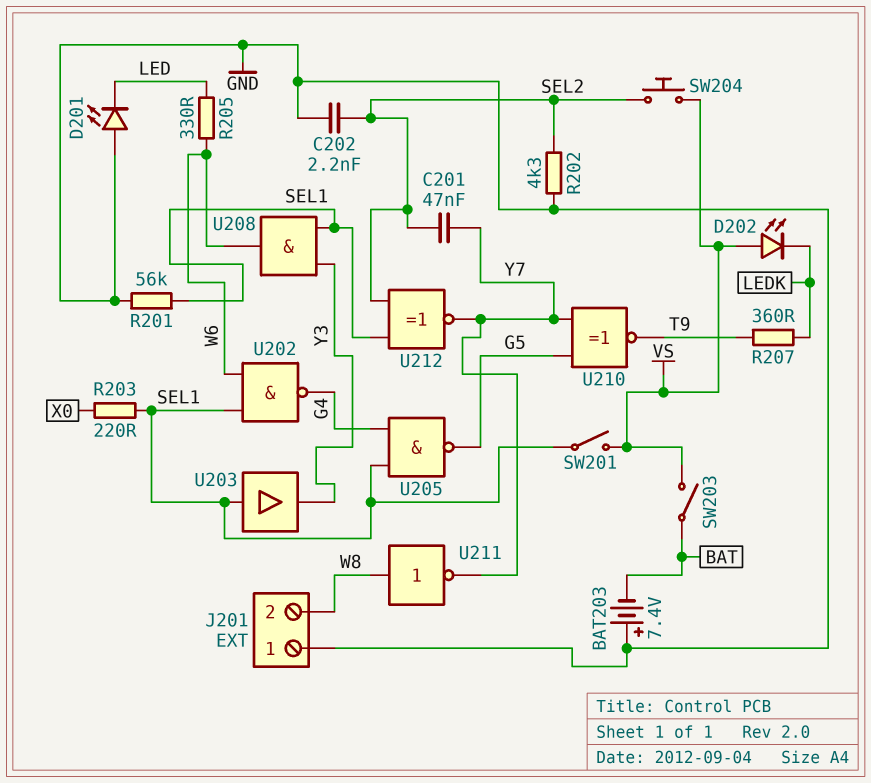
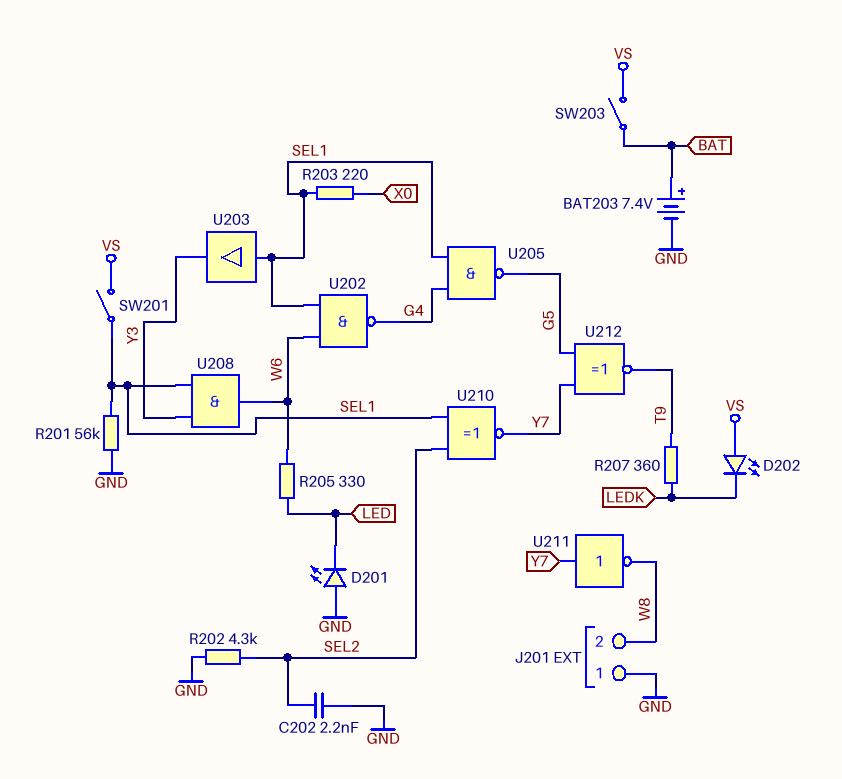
BAT203: 7.4V (plus GND, minus BAT) -> 7.4V (plus BAT, minus GND)
C201: 47nF (SEL2, Y7) -> none
SW204: button (SEL2, VS) -> none
U210: XNOR (in G5, in Y7, out T9) -> XNOR (in SEL1, in SEL2, out Y7)
U211: NOT (in W8, out Y7) -> NOT (in Y7, out W8)
U212: XNOR (in SEL1, in SEL2, out Y7) -> XNOR (in G5, in Y7, out T9)

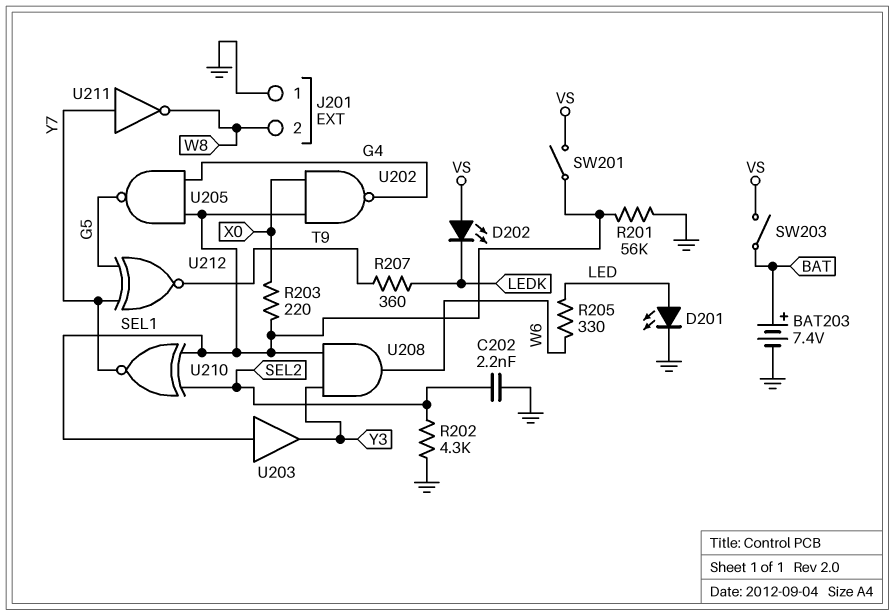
D201: LED (A GND, K LED) -> LED (A LED, K GND)
U202: NAND (in SEL1, in W6, out G4) -> NAND (in SEL1, in X0, out G4)

